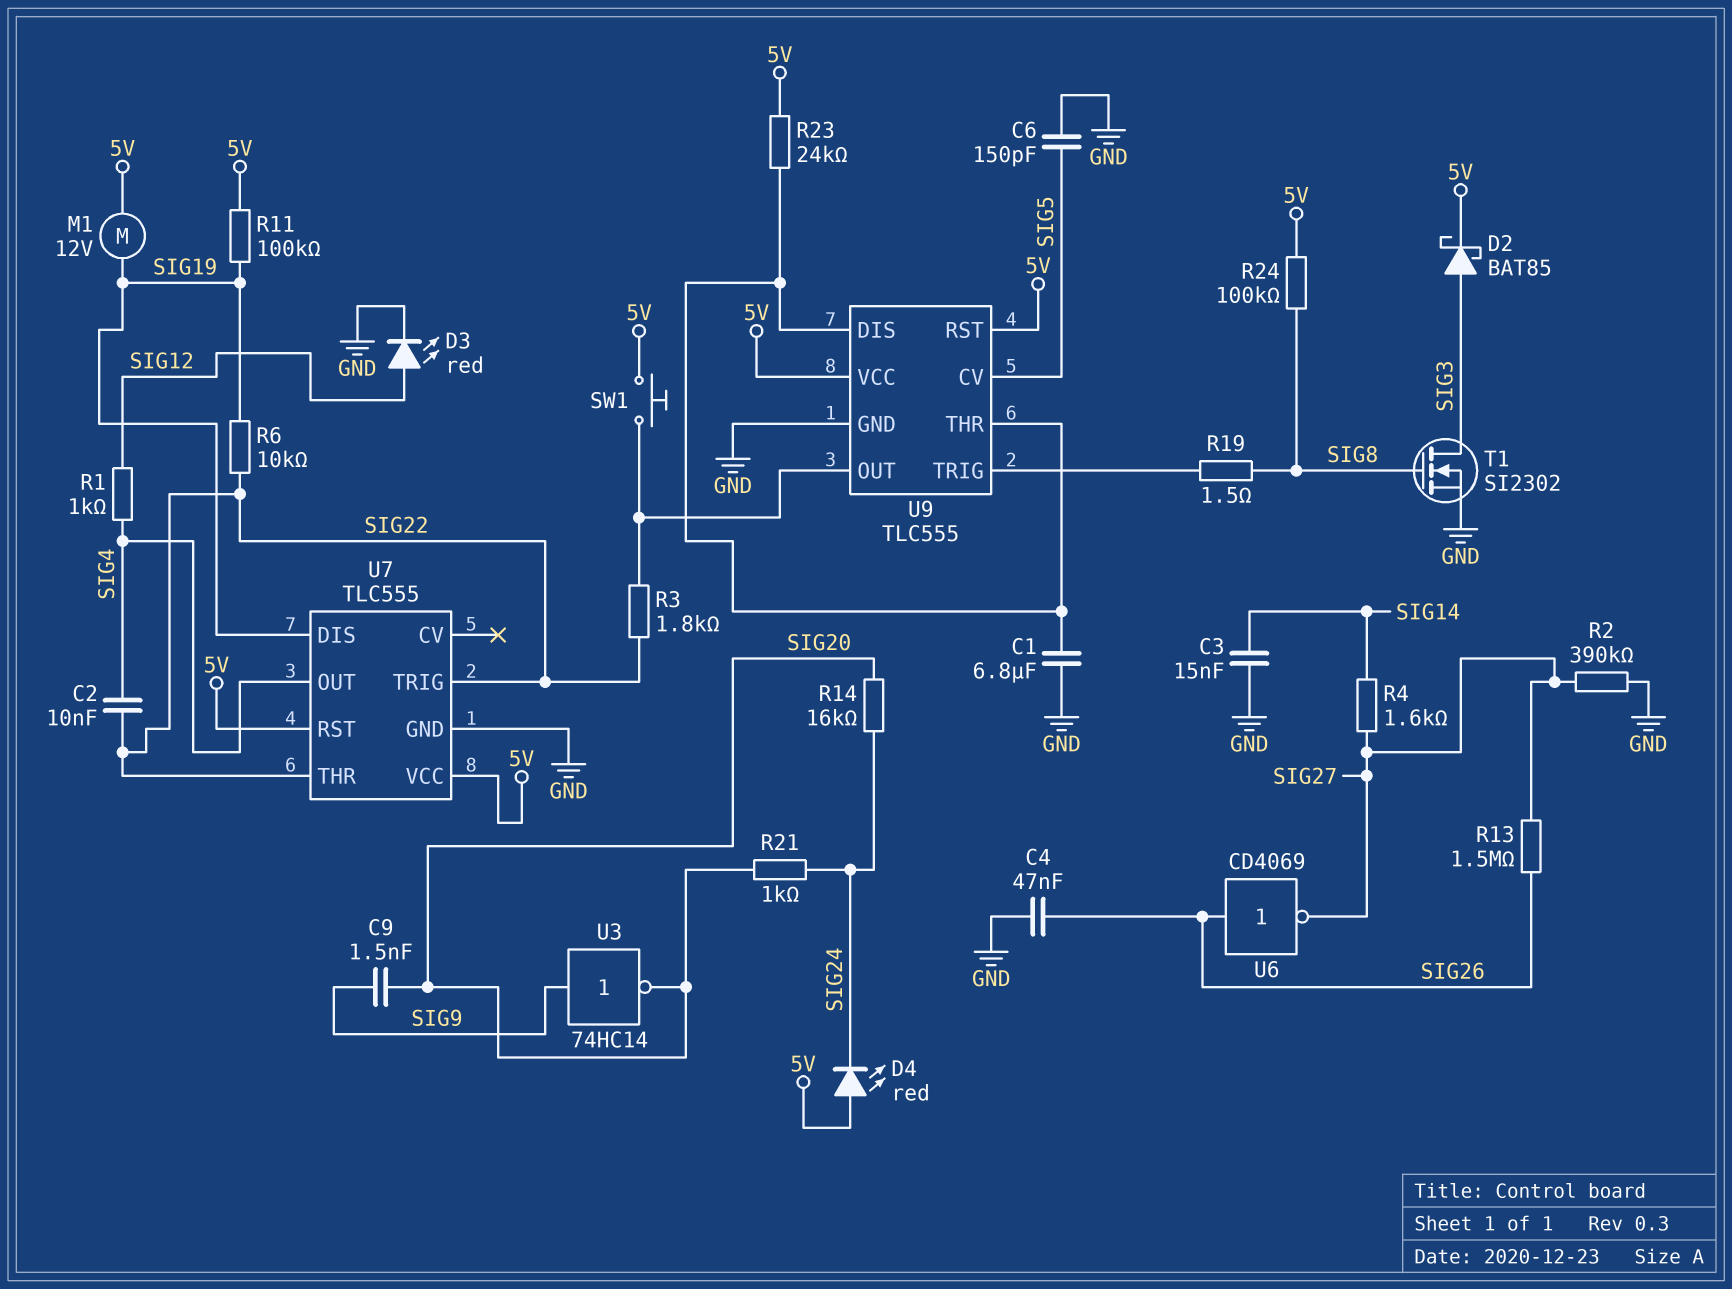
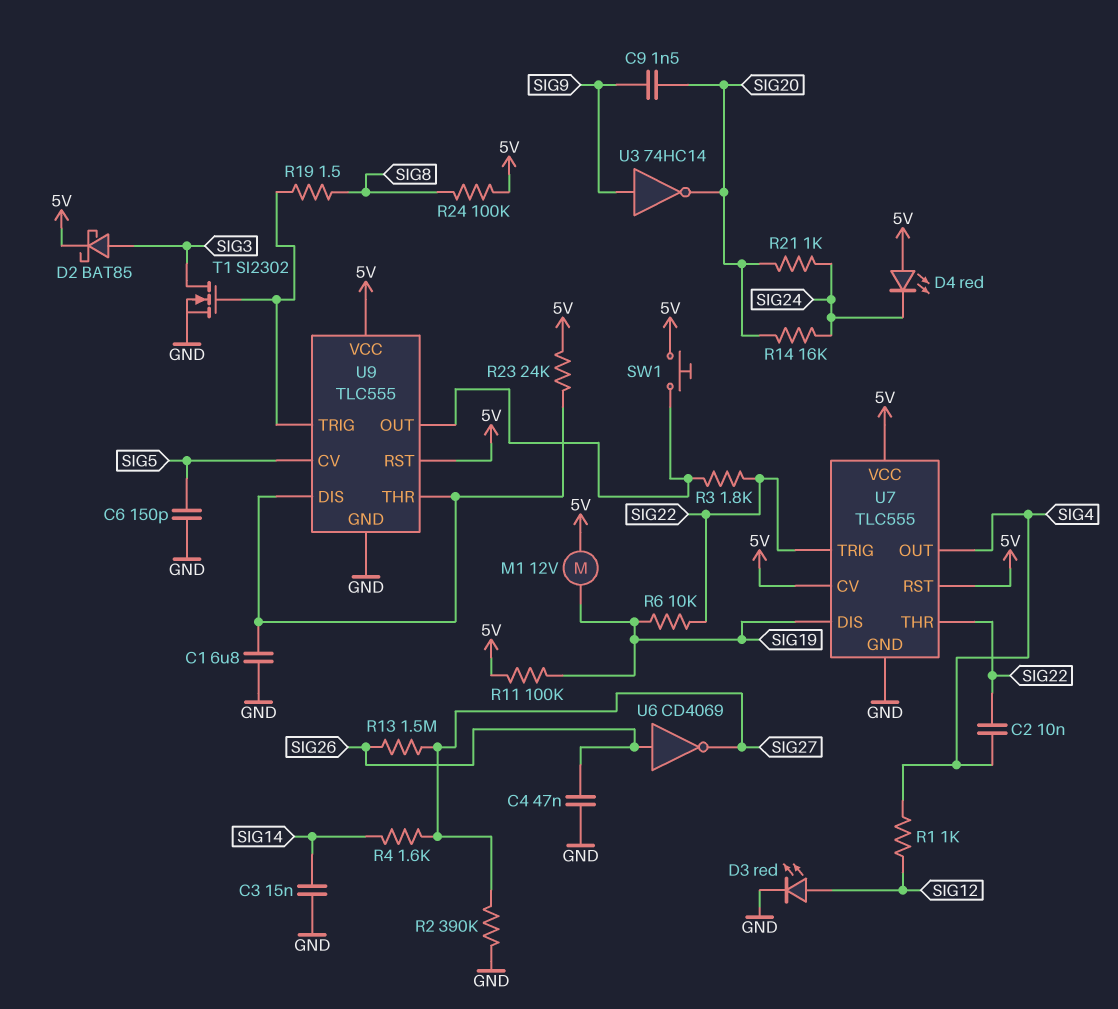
T1: NMOS SI2302 (G SIG8, D SIG3, S GND) -> NMOS SI2302 (G U9/TRIG, D SIG3, S GND)
U7 pin CV: none -> 5V

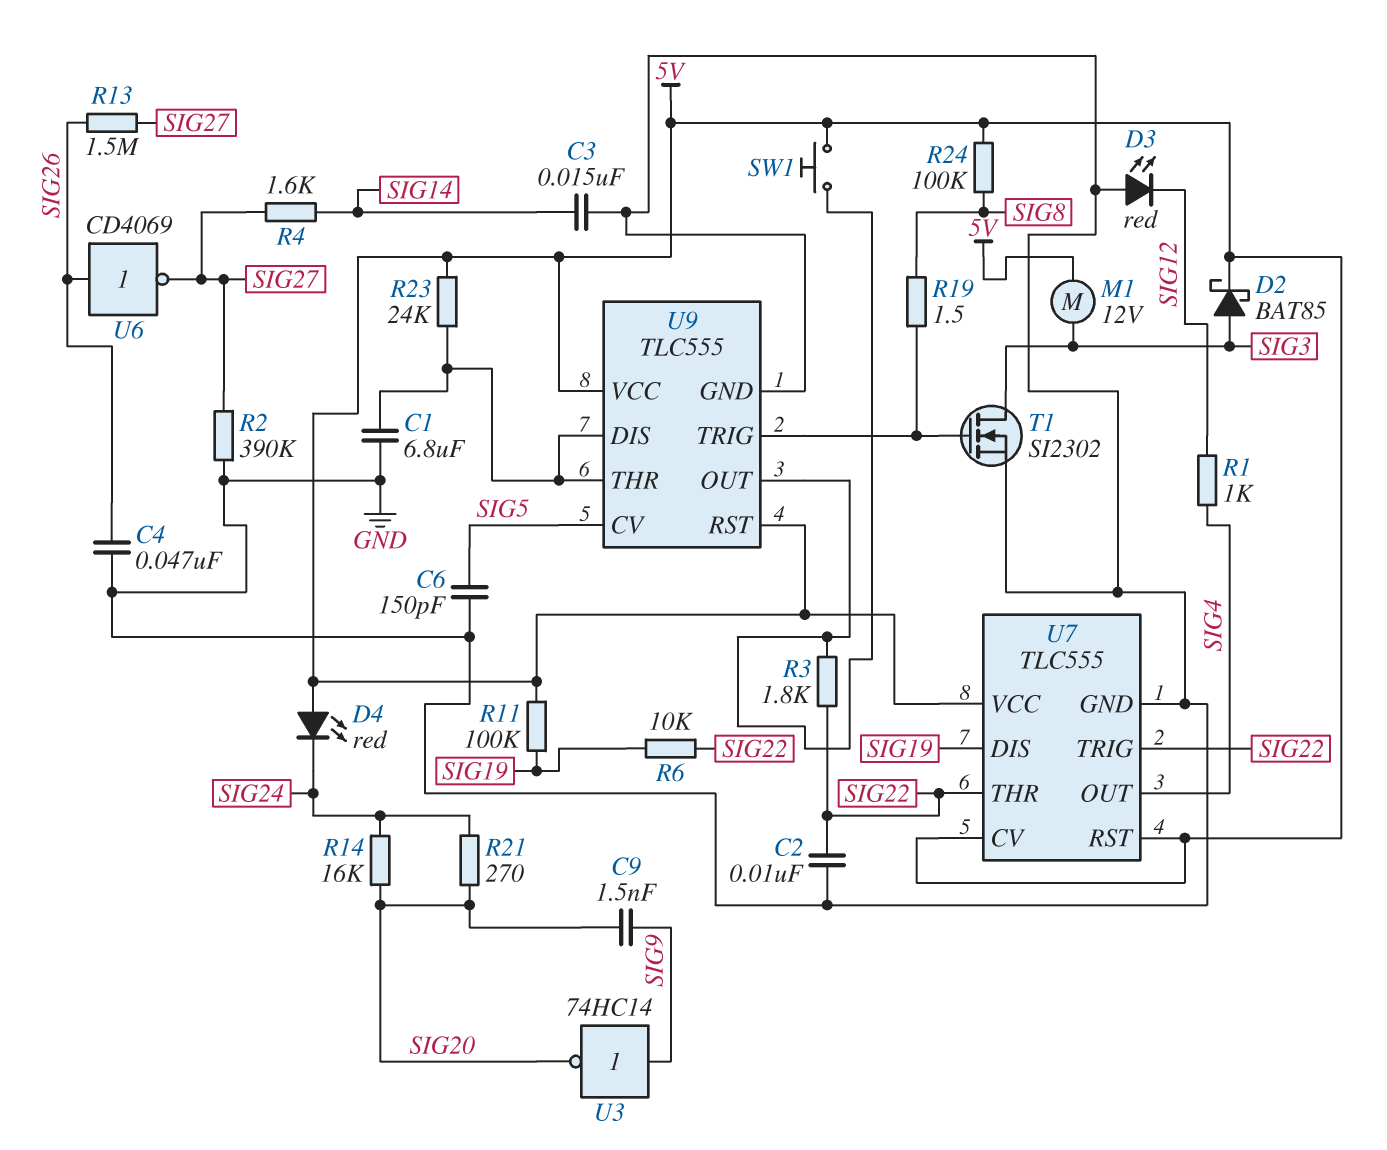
C2: 10nF (SIG4, SIG22) -> 10nF (GND, SIG22)
D3: LED red (A SIG12, K GND) -> LED red (A GND, K SIG12)
M1: motor 12V (5V, SIG19) -> motor 12V (5V, SIG3)
R21: 1k (SIG20, SIG24) -> 270 (SIG20, SIG24)

